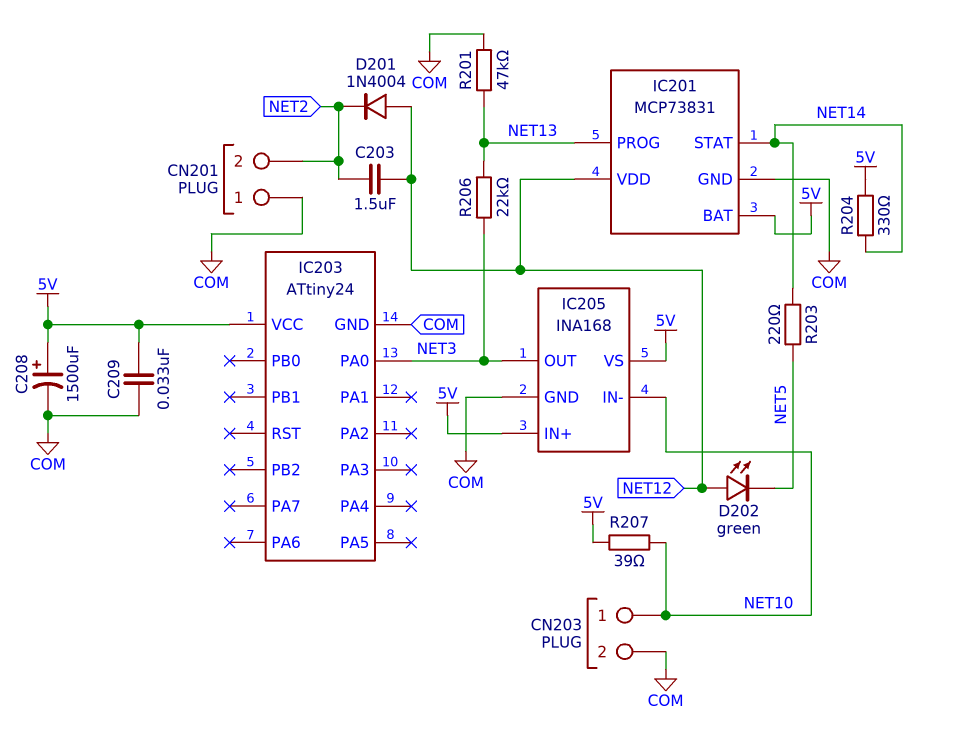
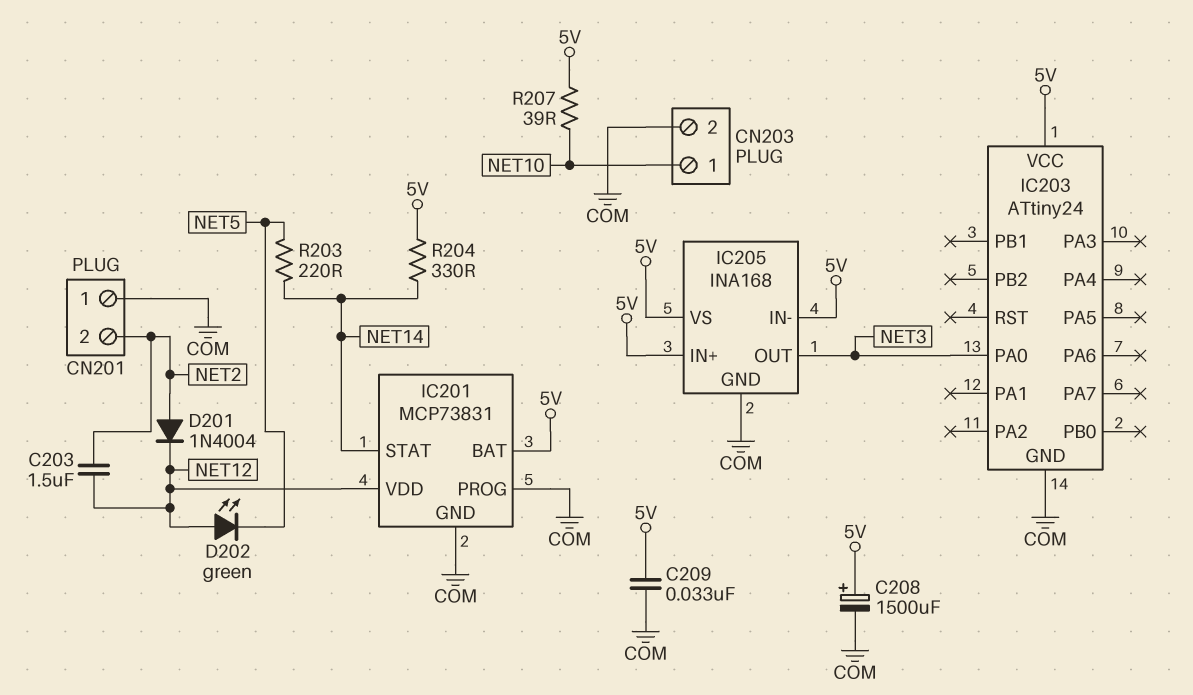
D201: diode 1N4004 (A NET12, K NET2) -> diode 1N4004 (A NET2, K NET12)
IC201 pin PROG: NET13 -> COM
IC205 pin IN-: NET10 -> 5V
R201: 47k (COM, NET13) -> none
R206: 22k (NET3, NET13) -> none

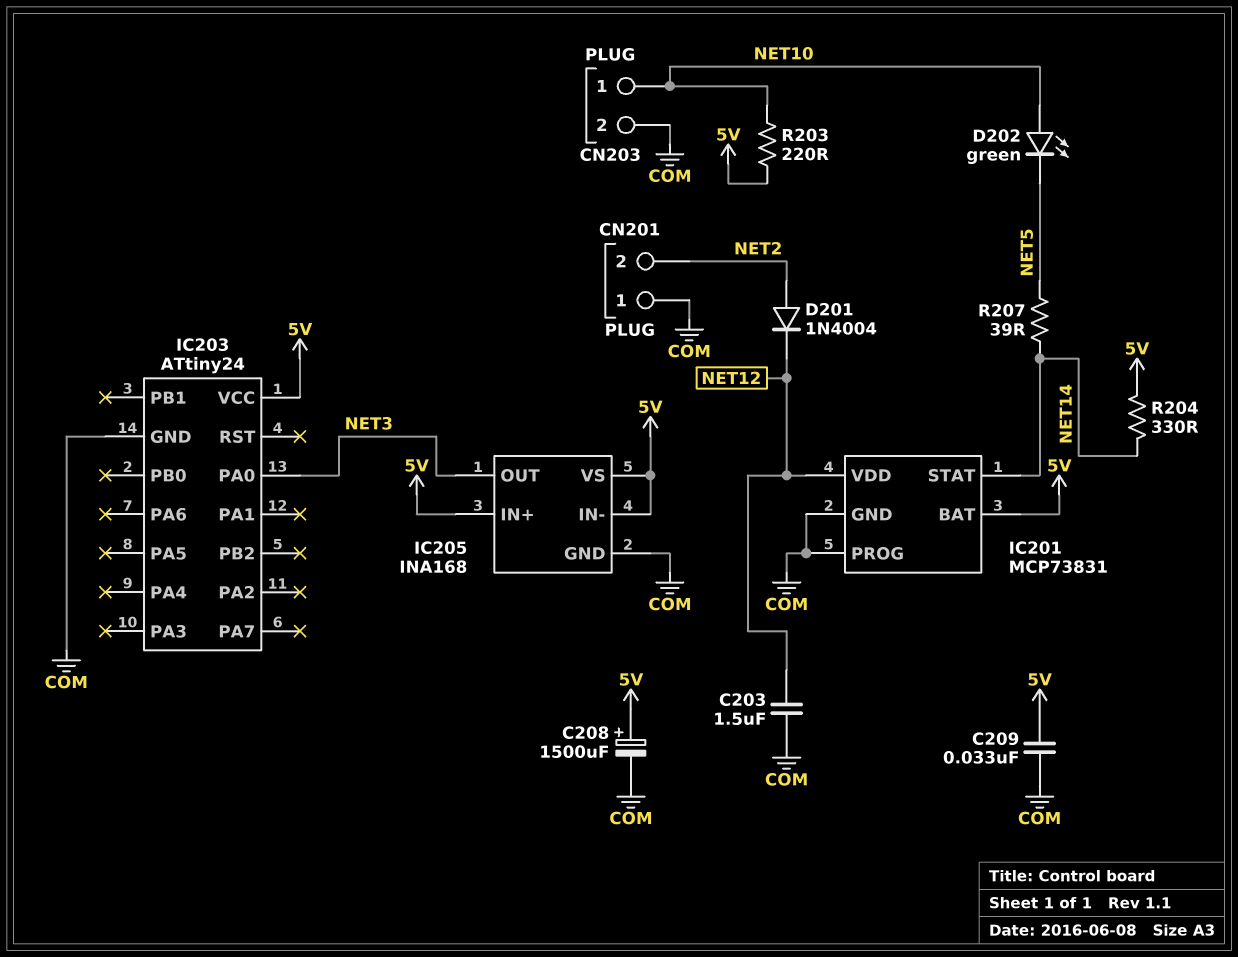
C203: 1.5uF (NET2, NET12) -> 1.5uF (COM, NET12)
D202: LED green (A NET12, K NET5) -> LED green (A NET10, K NET5)
R203: 220 (NET5, NET14) -> 220 (5V, NET10)
R207: 39 (5V, NET10) -> 39 (NET5, NET14)

